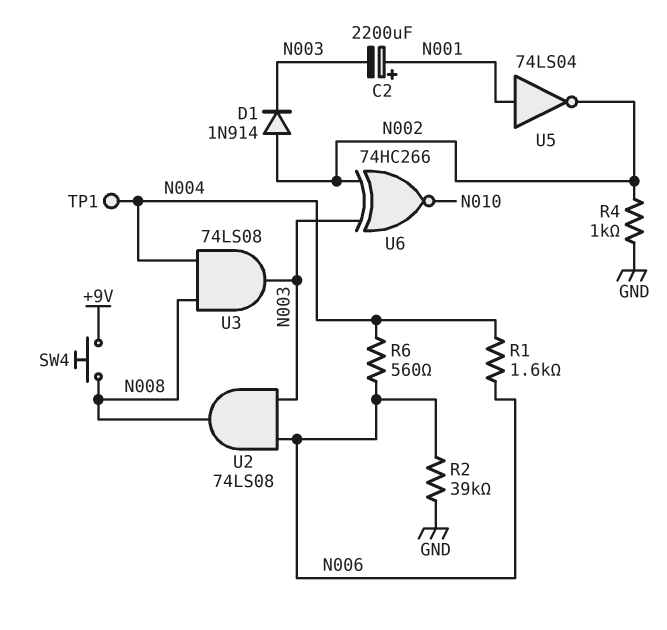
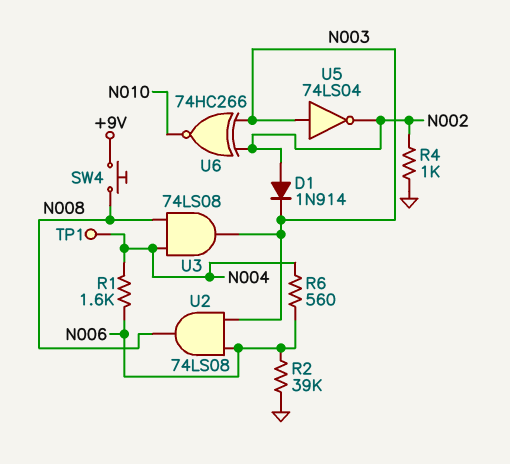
C2: 2200uF (plus N001, minus N003) -> none
U5: NOT 74LS04 (in N001, out N002) -> NOT 74LS04 (in N003, out N002)

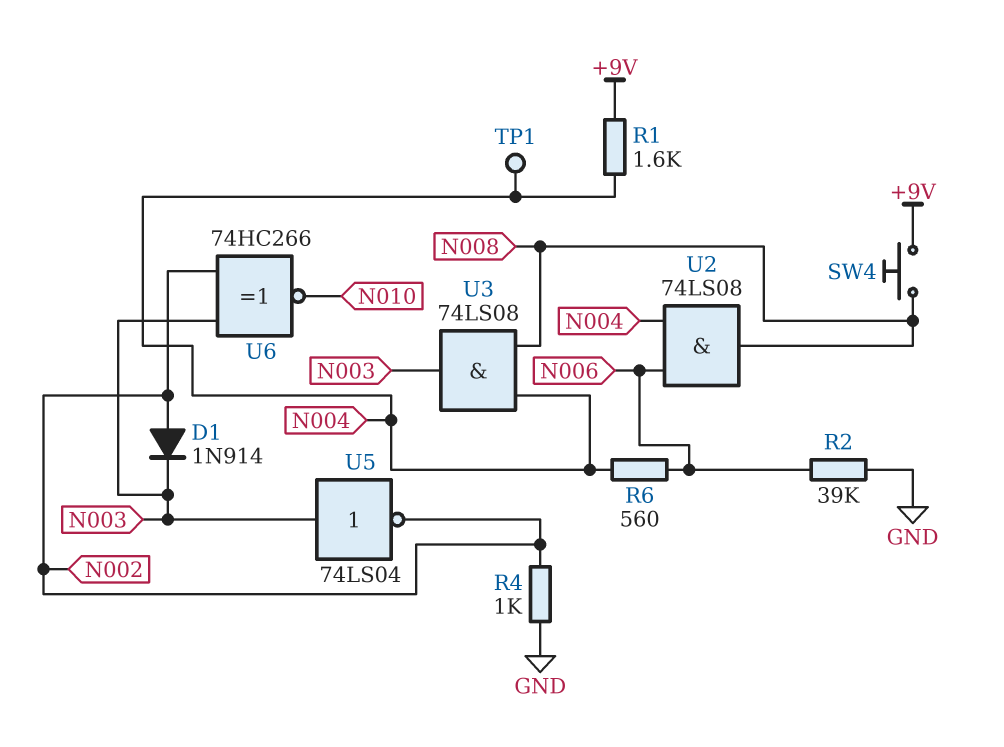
R1: 1.6k (N004, N006) -> 1.6k (+9V, N004)
U2: AND 74LS08 (in N003, in N006, out N008) -> AND 74LS08 (in N004, in N006, out N008)

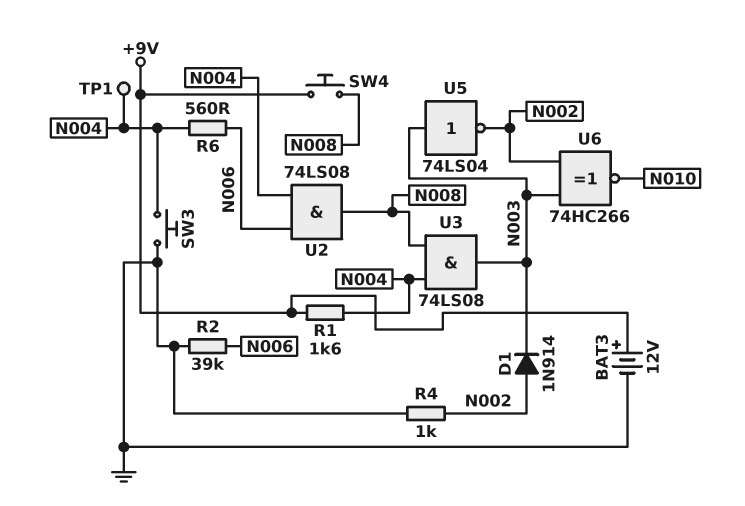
BAT3: none -> 12V (plus +9V, minus GND)
SW3: none -> button (GND, N004)

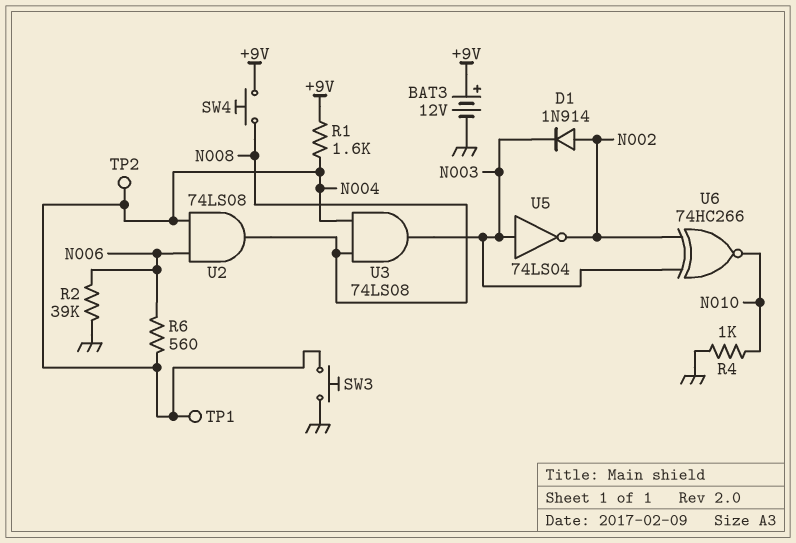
R4: 1k (GND, N002) -> 1k (GND, N010)
TP2: none -> test point (N004)

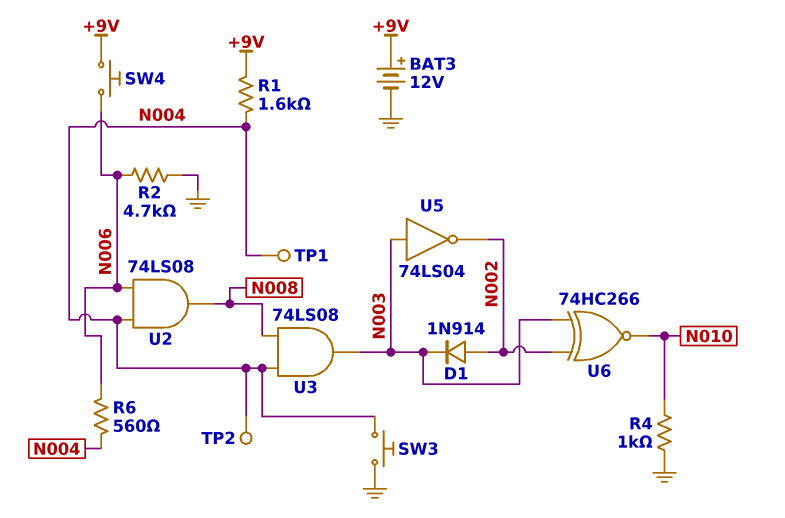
R2: 39k (GND, N006) -> 4.7k (GND, N006)
SW4: button (+9V, N008) -> button (+9V, N006)

